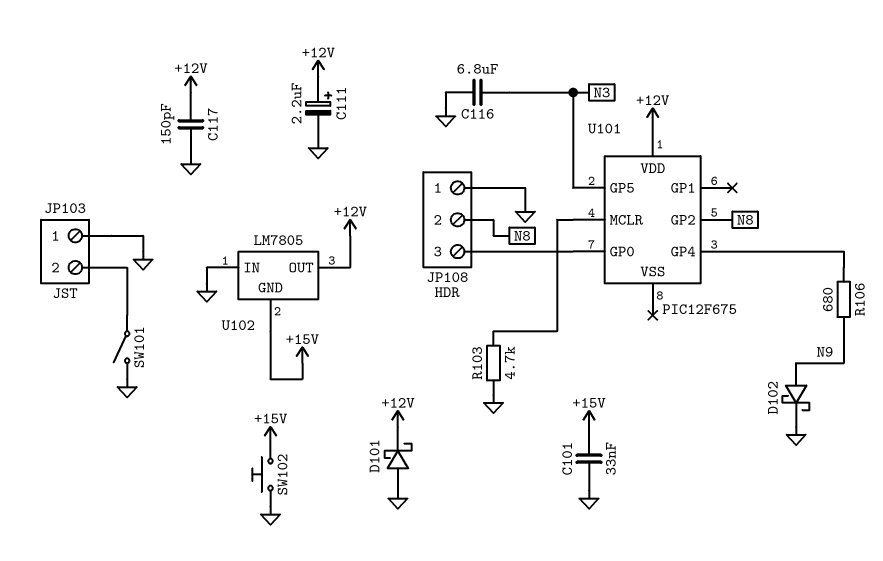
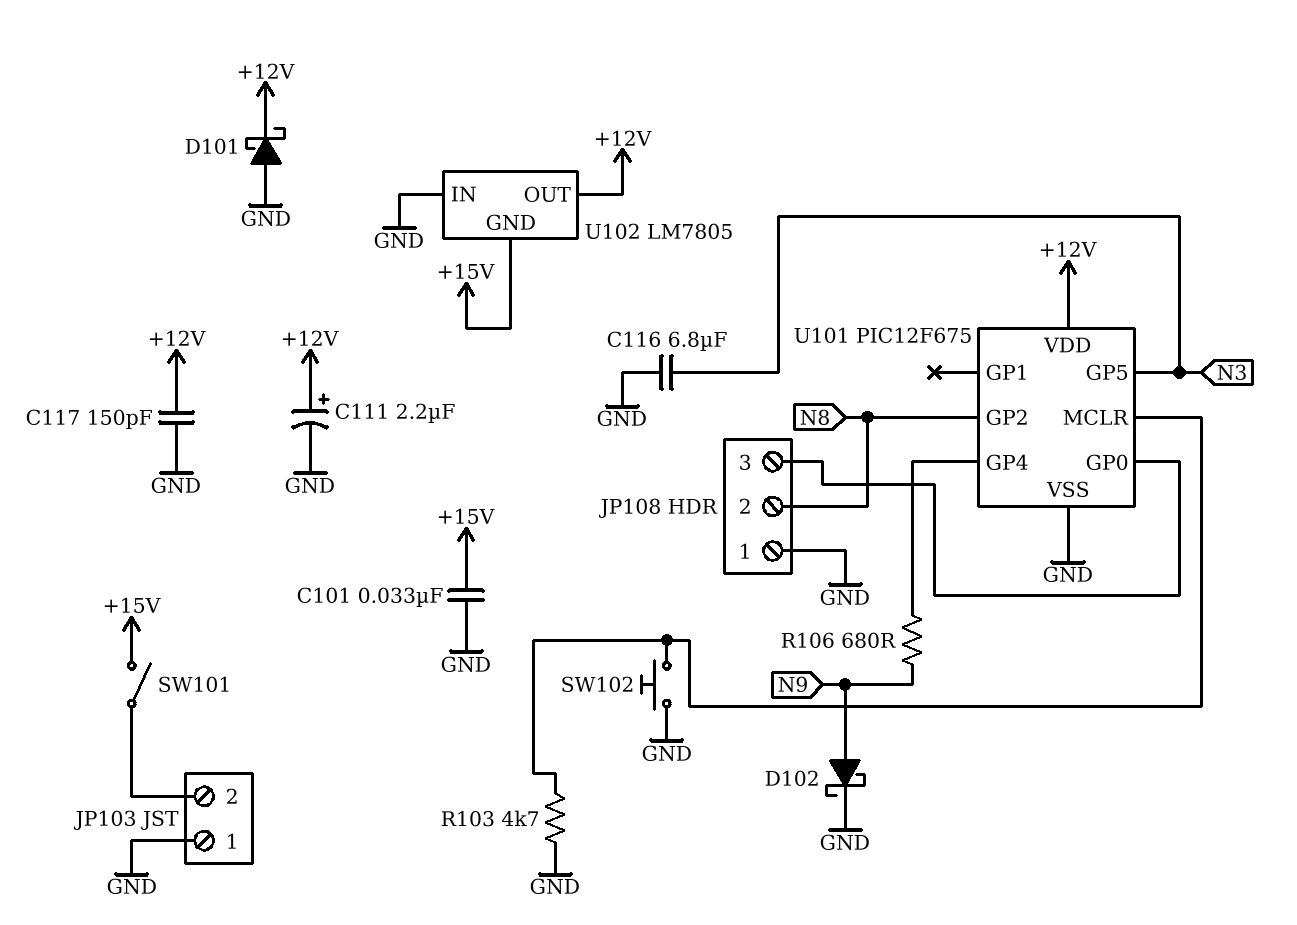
SW101: switch (GND, JP103/2) -> switch (+15V, JP103/2)
SW102: button (+15V, GND) -> button (GND, U101/MCLR)
U101 pin VSS: none -> GND

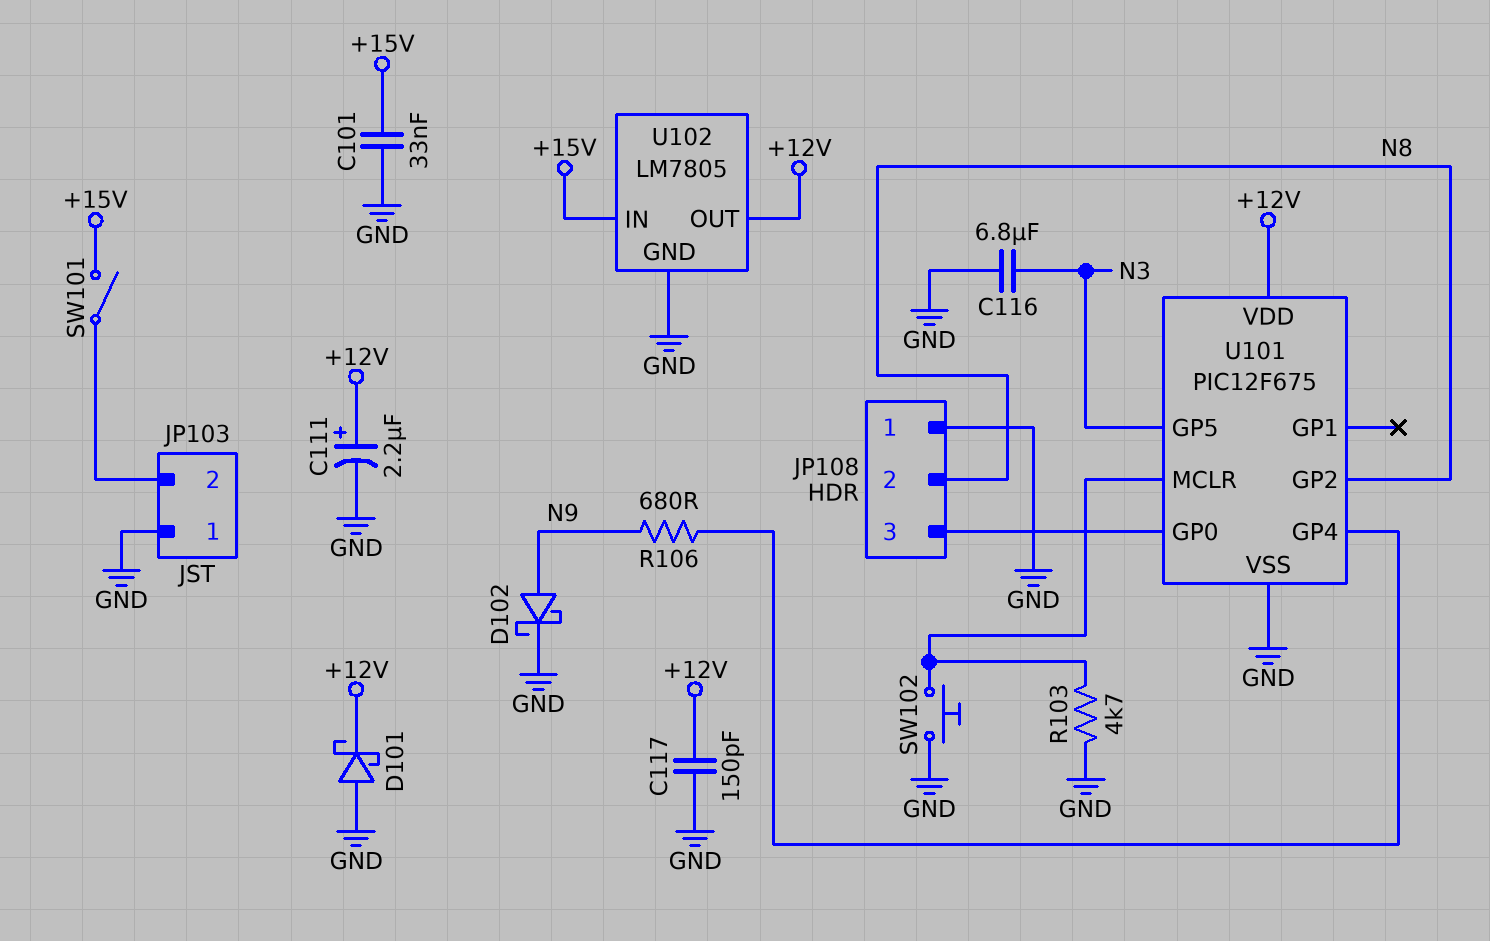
U102 pin GND: +15V -> GND
U102 pin IN: GND -> +15V

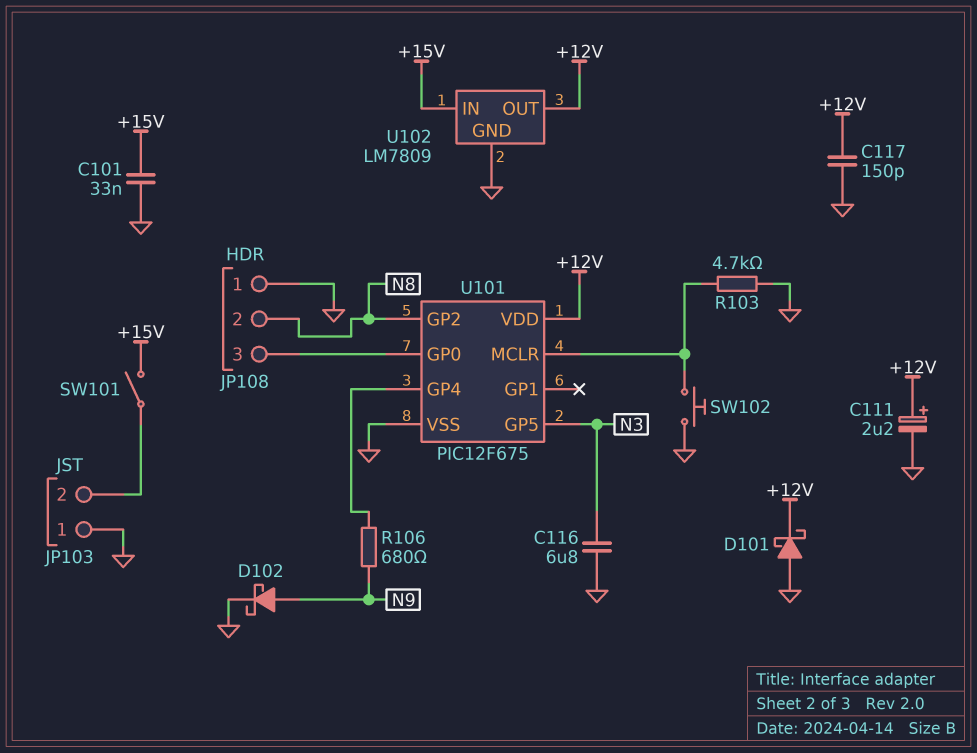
U102: LM7805 -> LM7809

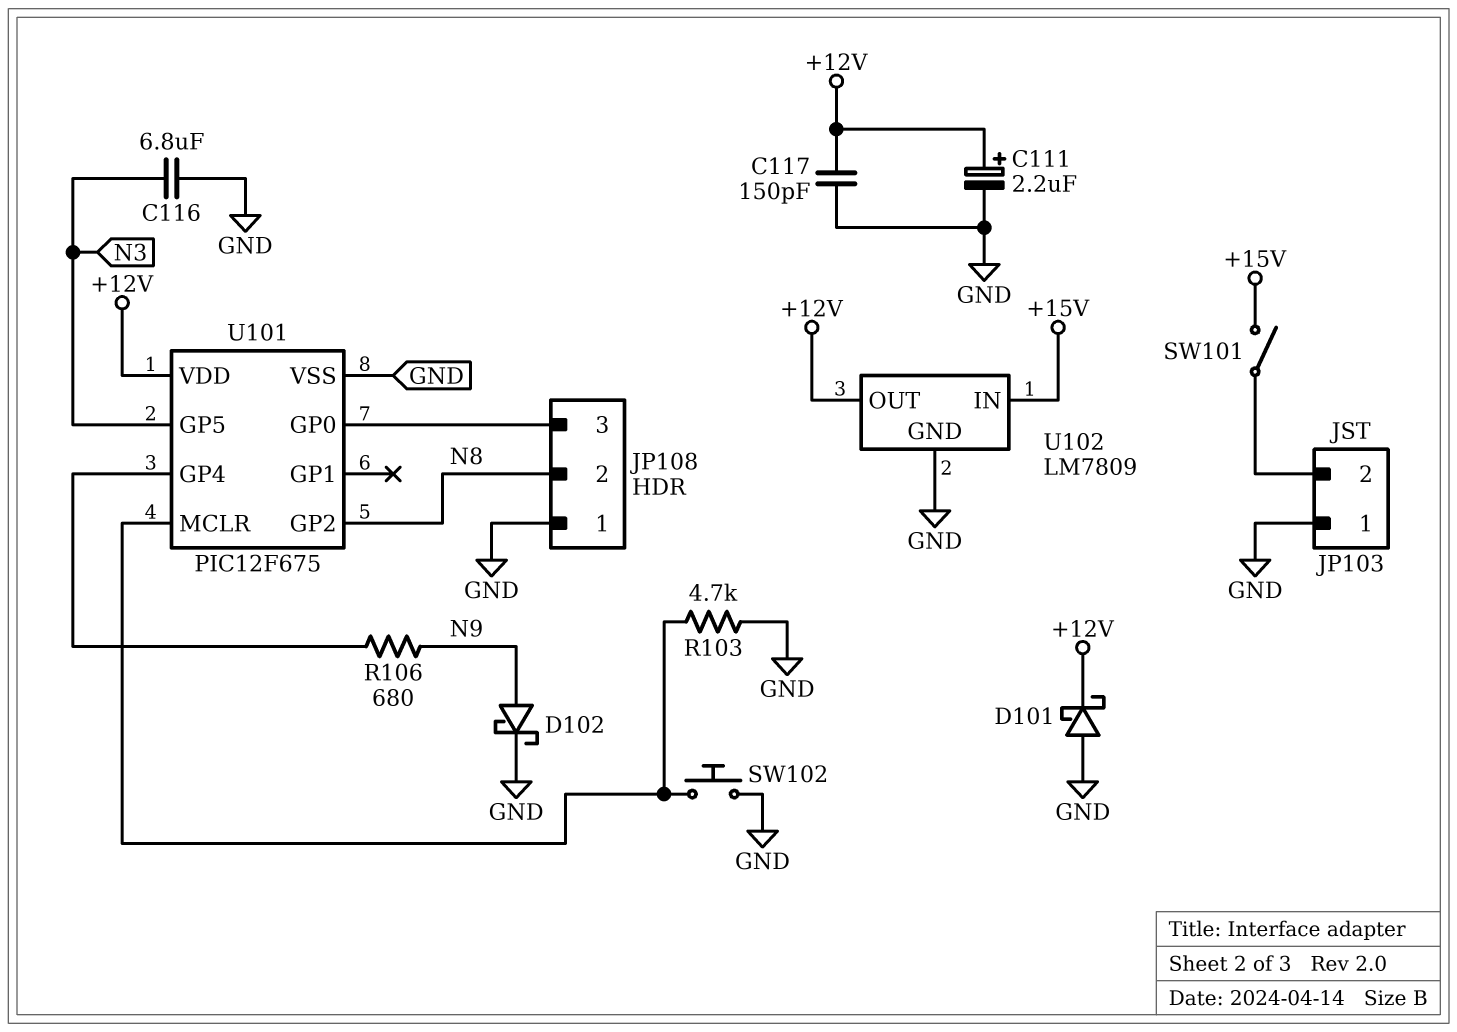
C101: 33nF (+15V, GND) -> none

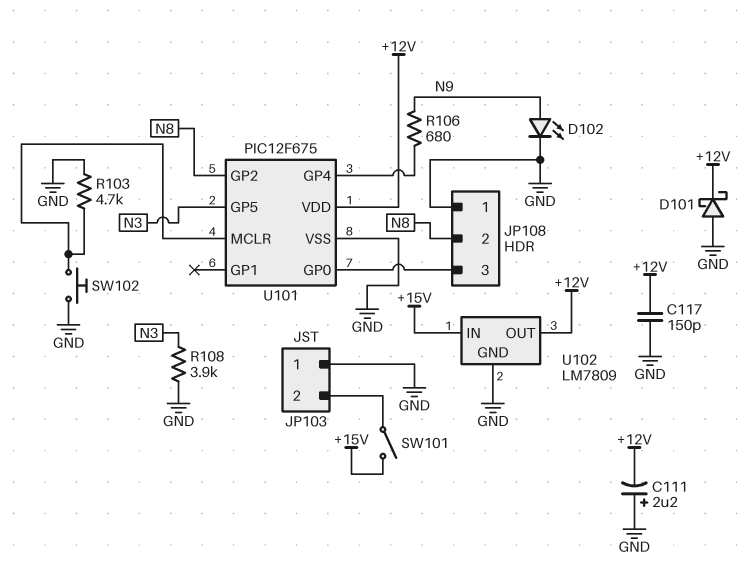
C111: 2.2uF (plus +12V, minus GND) -> 2.2uF (plus GND, minus +12V)
C116: 6.8uF (GND, N3) -> none
D102: schottky (A N9, K GND) -> LED (A N9, K GND)
R108: none -> 3.9k (GND, N3)

